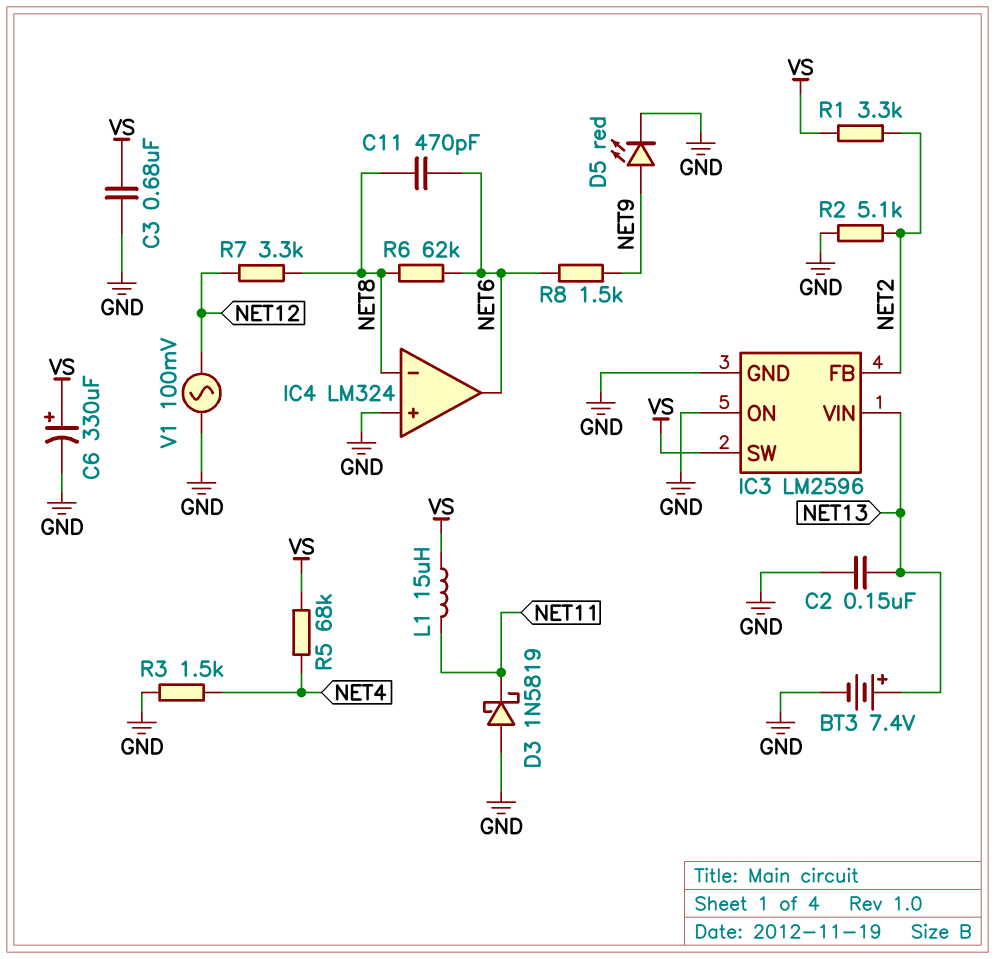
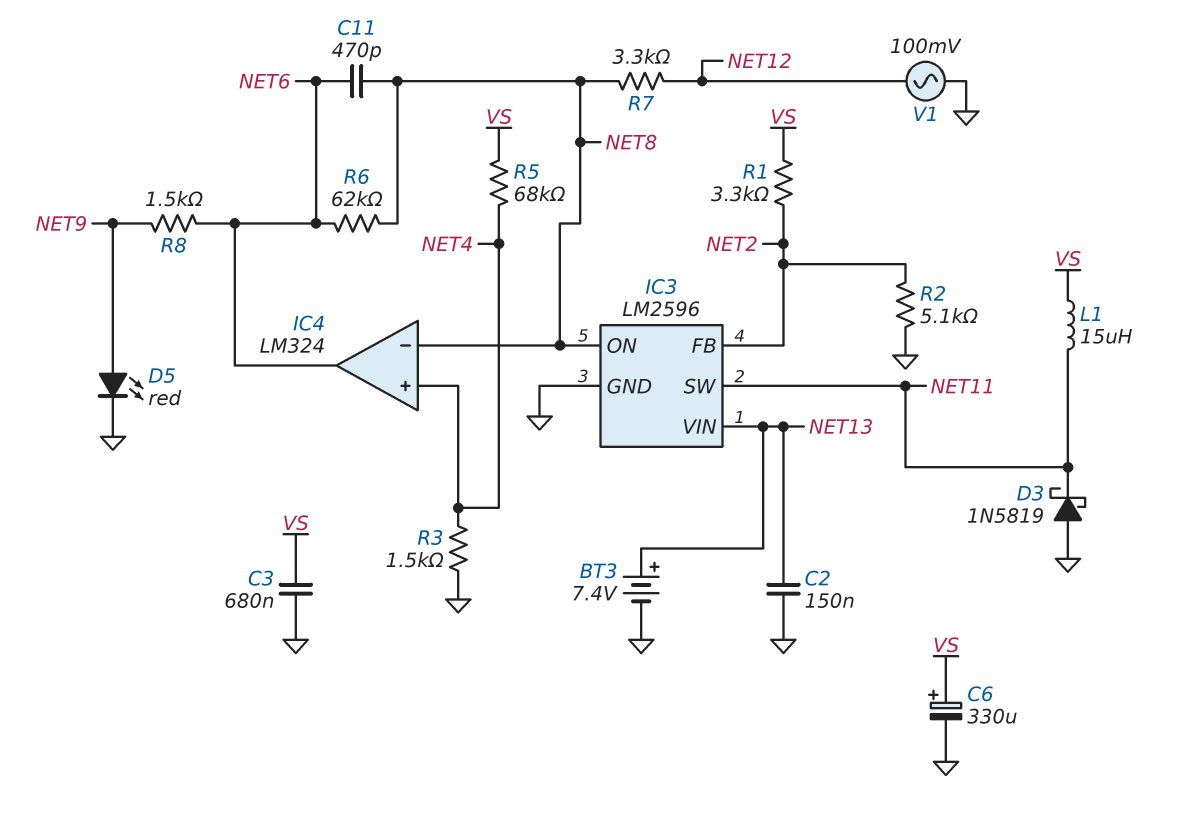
IC3 pin ON: GND -> NET8
IC3 pin SW: VS -> NET11
IC4 pin in+: GND -> NET4

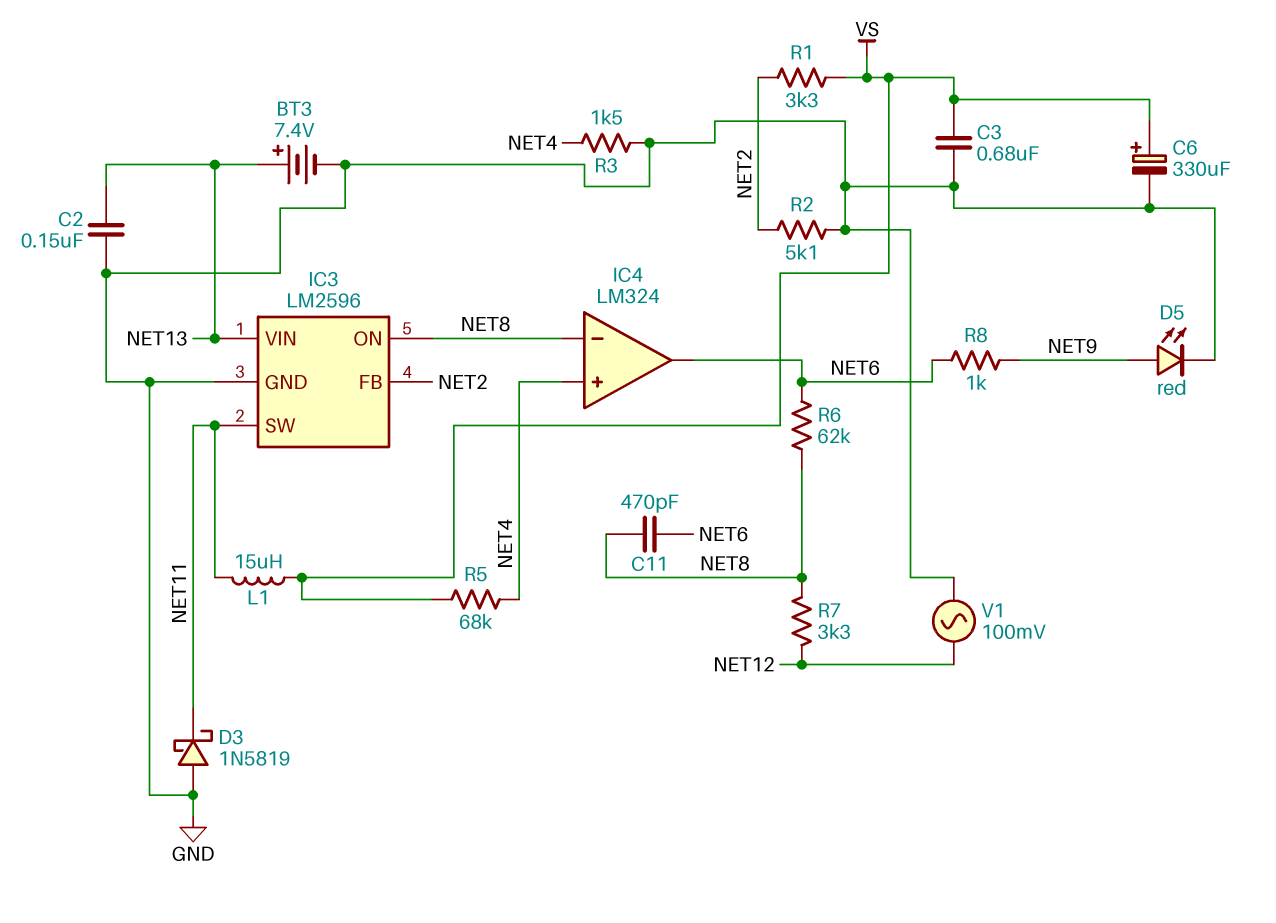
R8: 1.5k (NET6, NET9) -> 1k (NET6, NET9)

